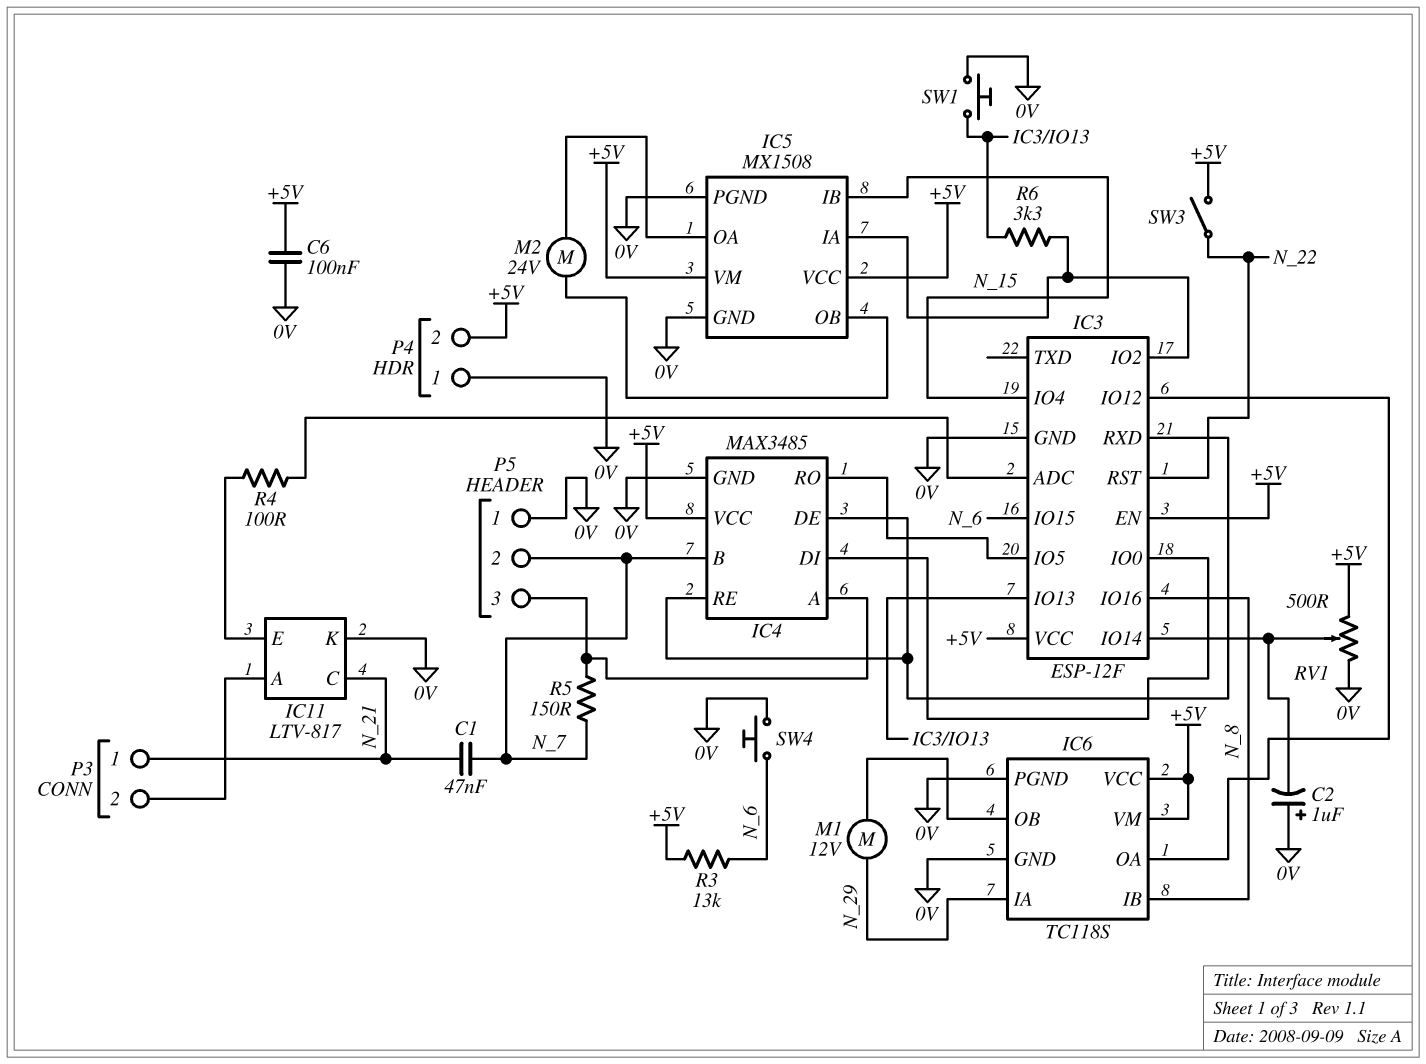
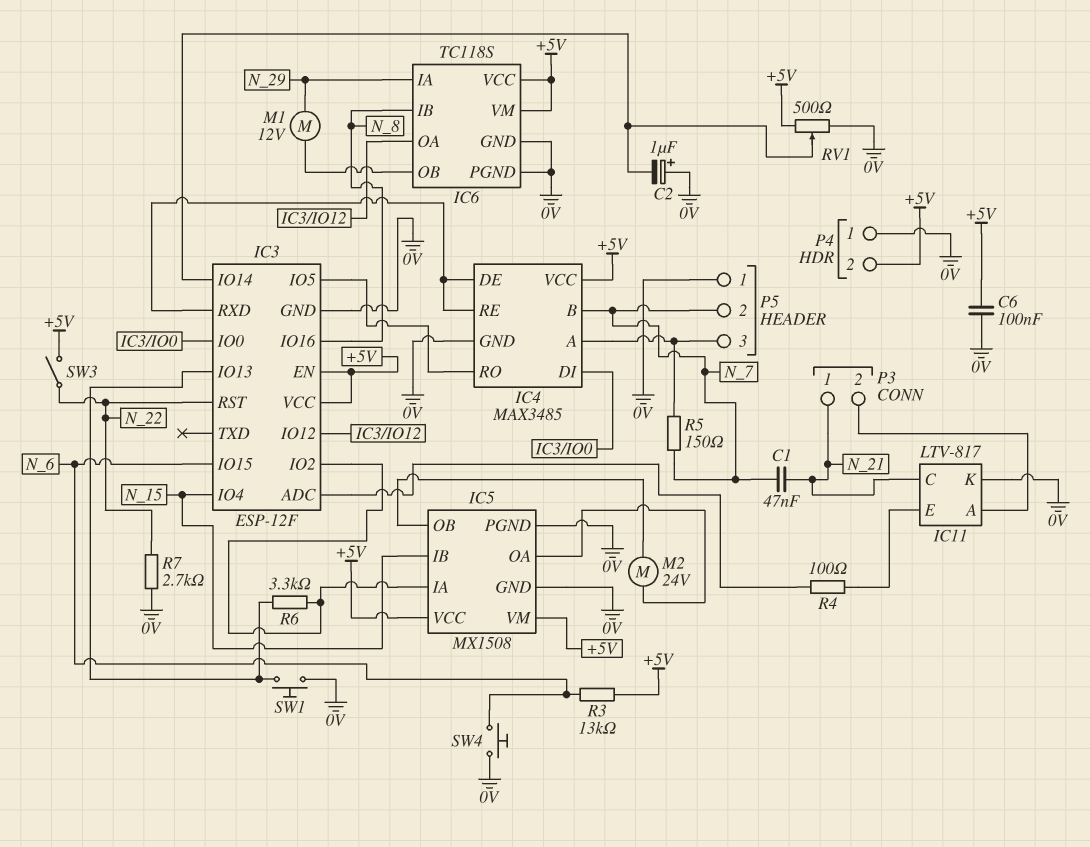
R7: none -> 2.7k (0V, N_22)

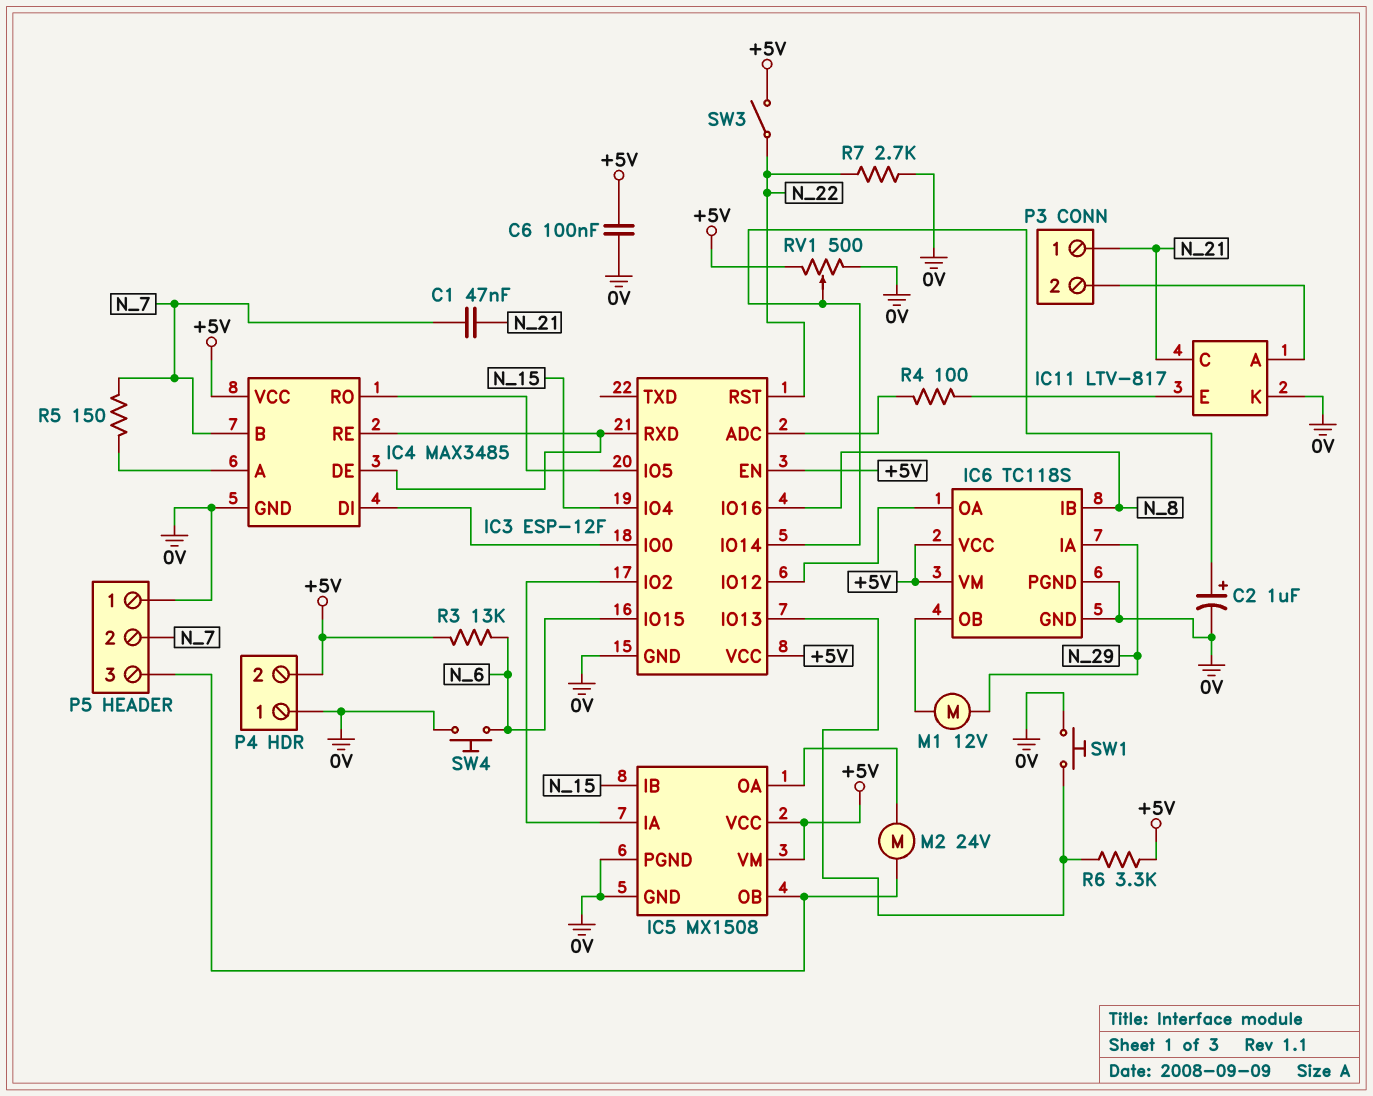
C2: 1uF (plus 0V, minus IC3/IO14) -> 1uF (plus IC3/IO14, minus 0V)
P5 pin 3: IC4/A -> IC5/OB
R6: 3.3k (IC3/IO2, IC3/IO13) -> 3.3k (+5V, IC3/IO13)

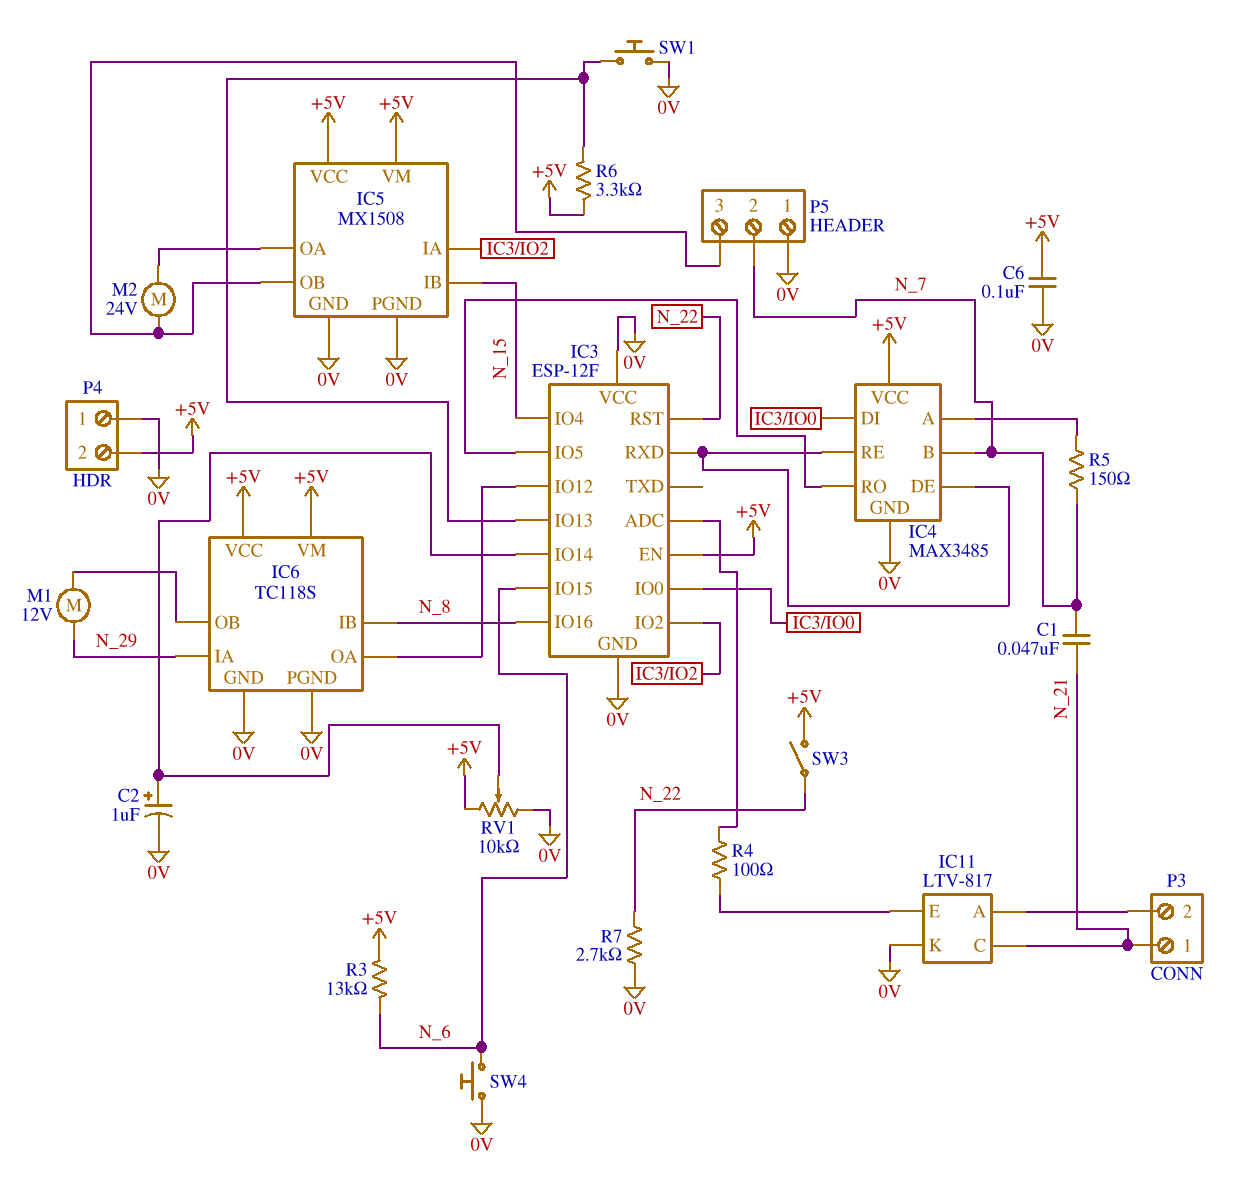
IC3 pin VCC: +5V -> 0V
RV1: 500 (+5V, 0V, wiper IC3/IO14) -> 10k (+5V, 0V, wiper IC3/IO14)

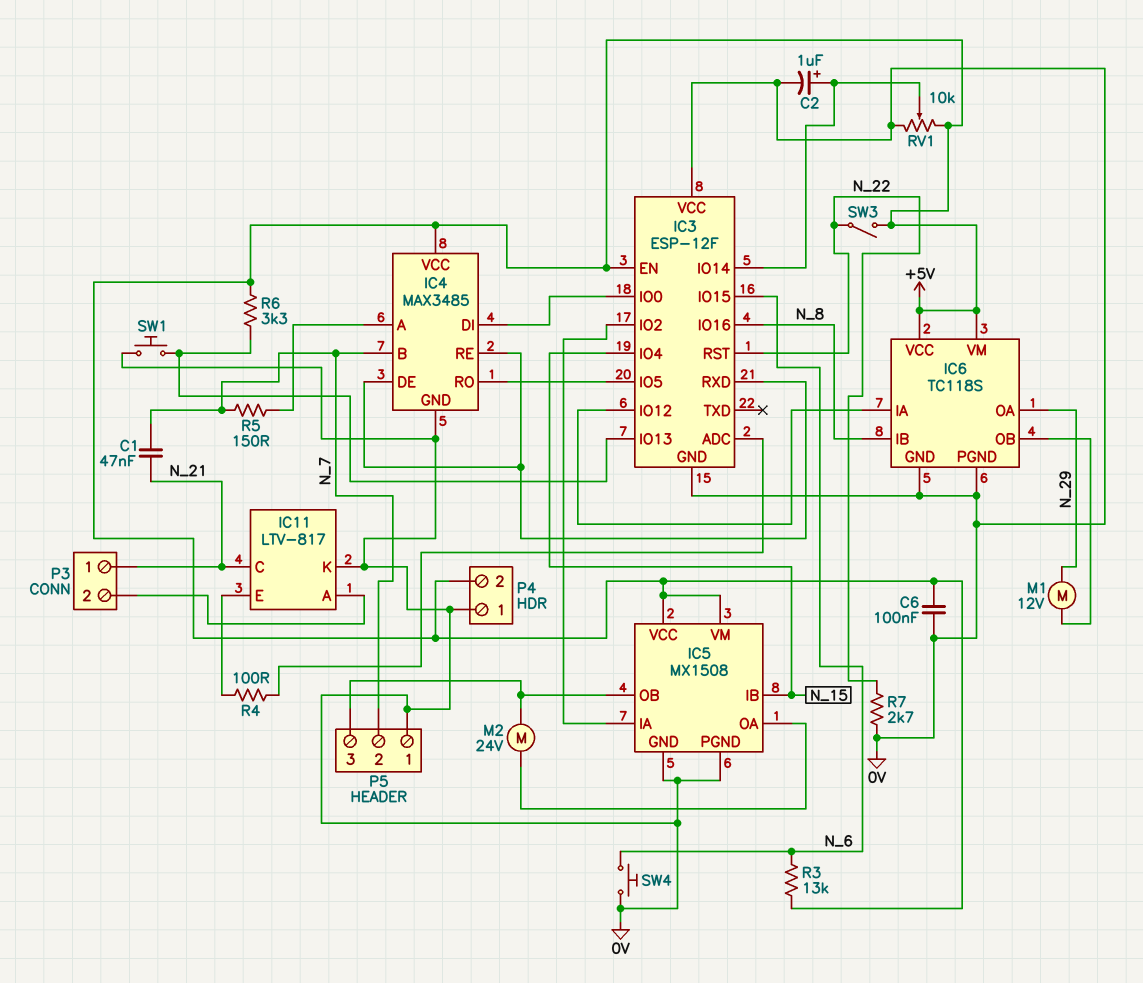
IC6 pin IA: N_29 -> IC3/IO12
IC6 pin OA: IC3/IO12 -> N_29

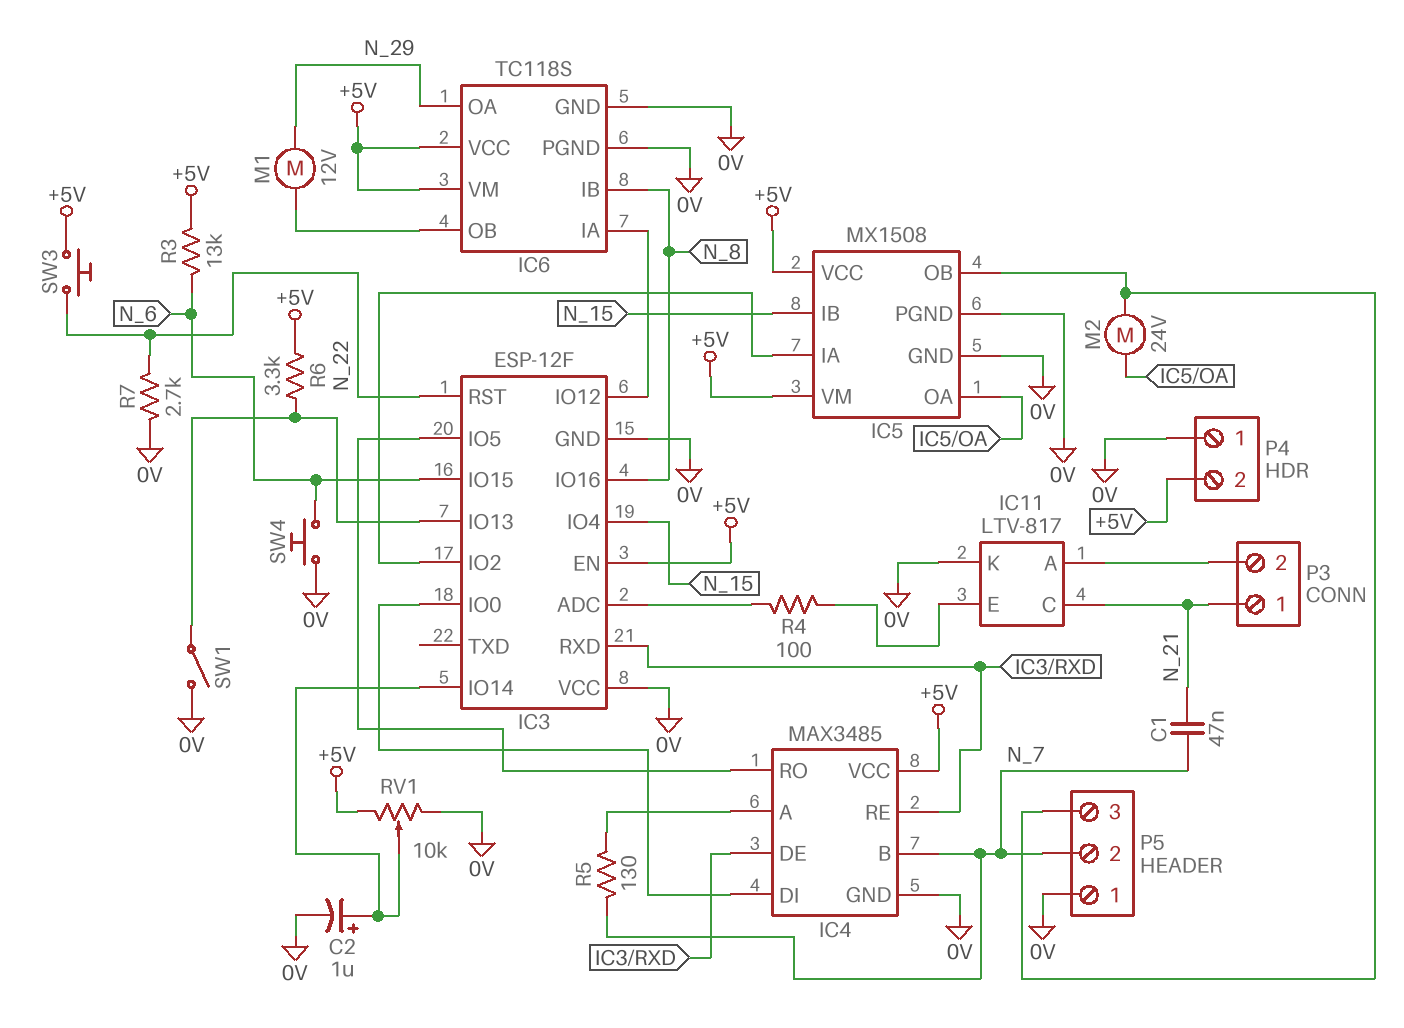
C6: 100nF (+5V, 0V) -> none
R5: 150 (IC4/A, N_7) -> 130 (IC4/A, N_7)
SW1: button (0V, IC3/IO13) -> switch (0V, IC3/IO13)
SW3: switch (+5V, N_22) -> button (+5V, N_22)

